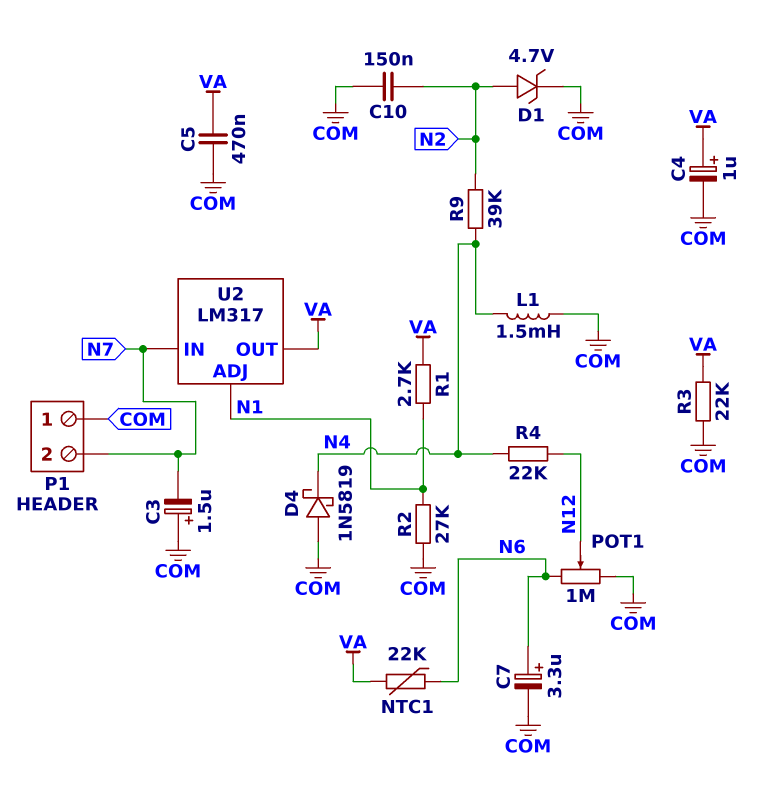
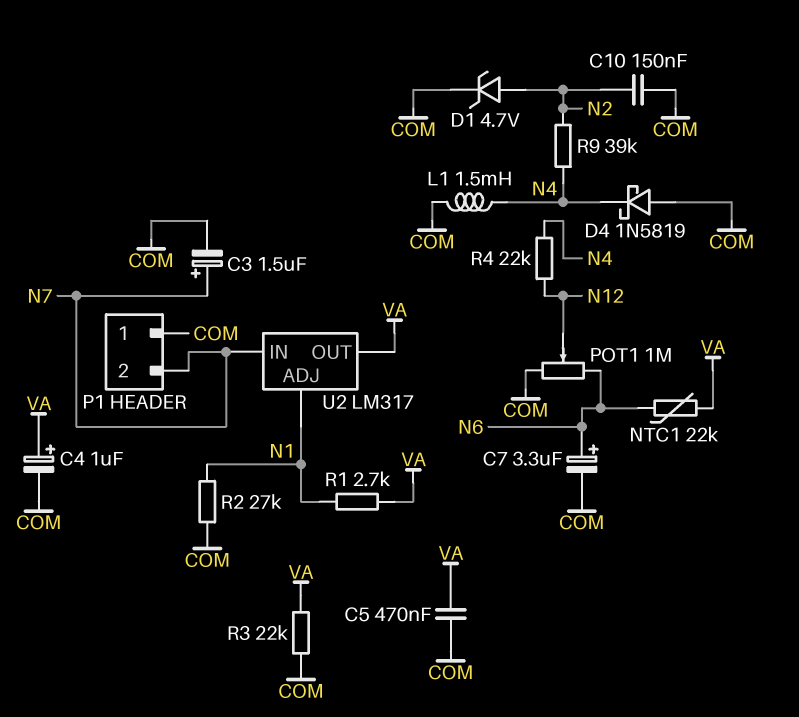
C3: 1.5uF (plus COM, minus N7) -> 1.5uF (plus N7, minus COM)

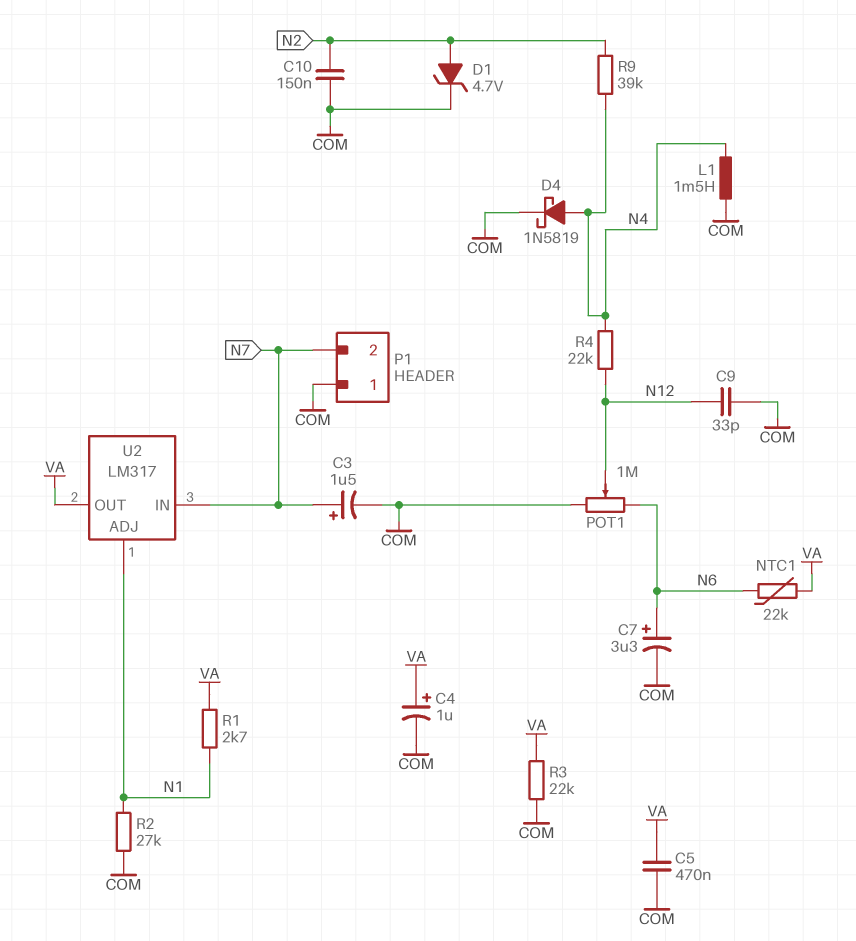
C9: none -> 33pF (COM, N12)
D4: schottky 1N5819 (A COM, K N4) -> schottky 1N5819 (A N4, K COM)

